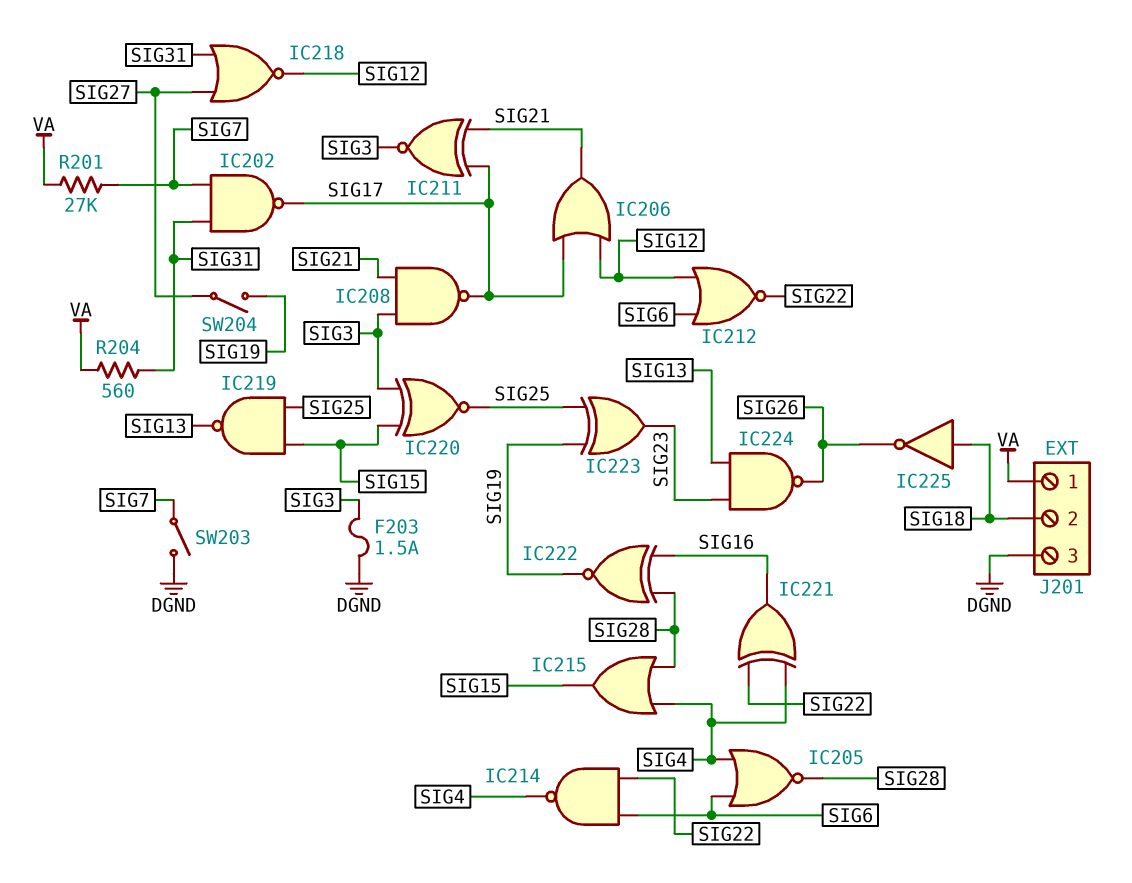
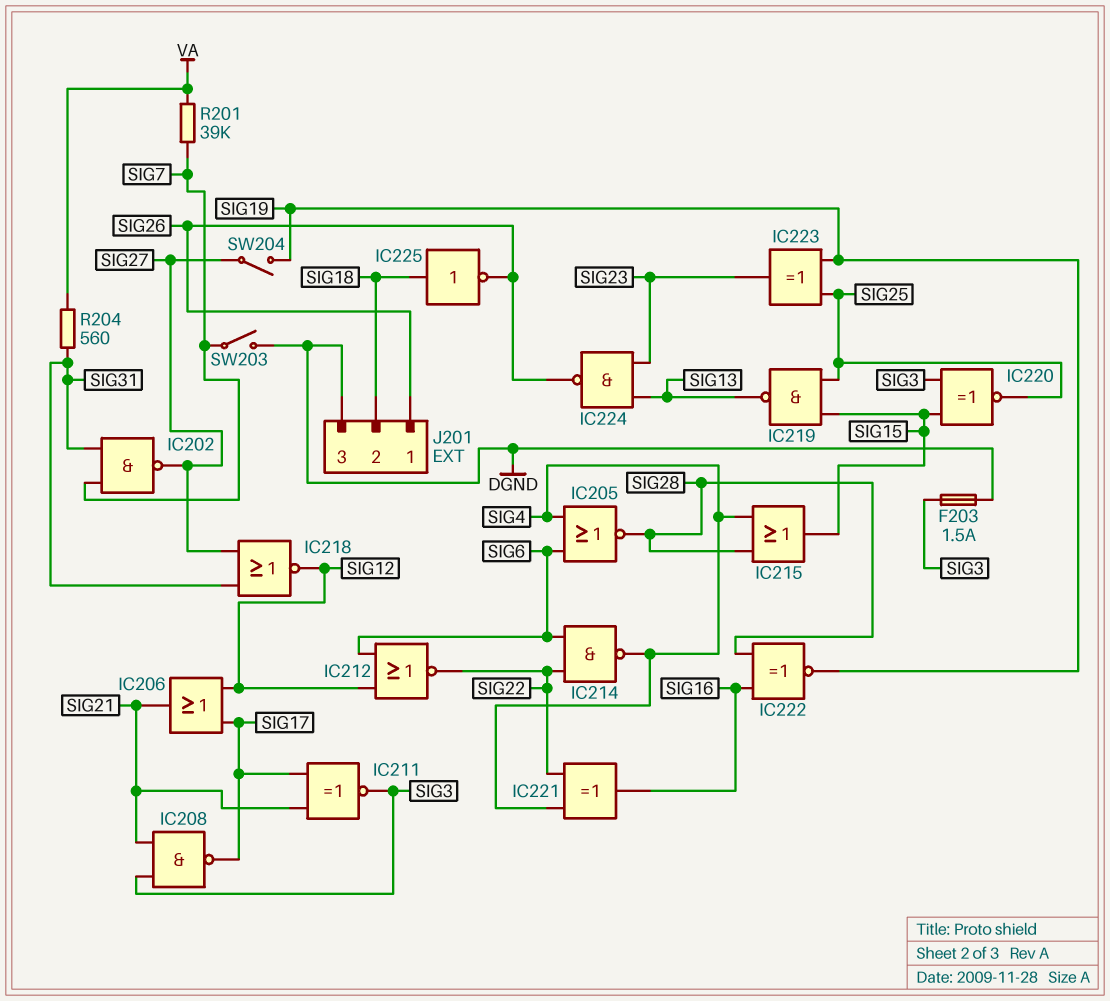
IC202: NAND (in SIG7, in SIG31, out SIG17) -> NAND (in SIG7, in SIG31, out SIG27)
J201 pin 1: VA -> SIG26
R201: 27k (SIG7, VA) -> 39k (SIG7, VA)

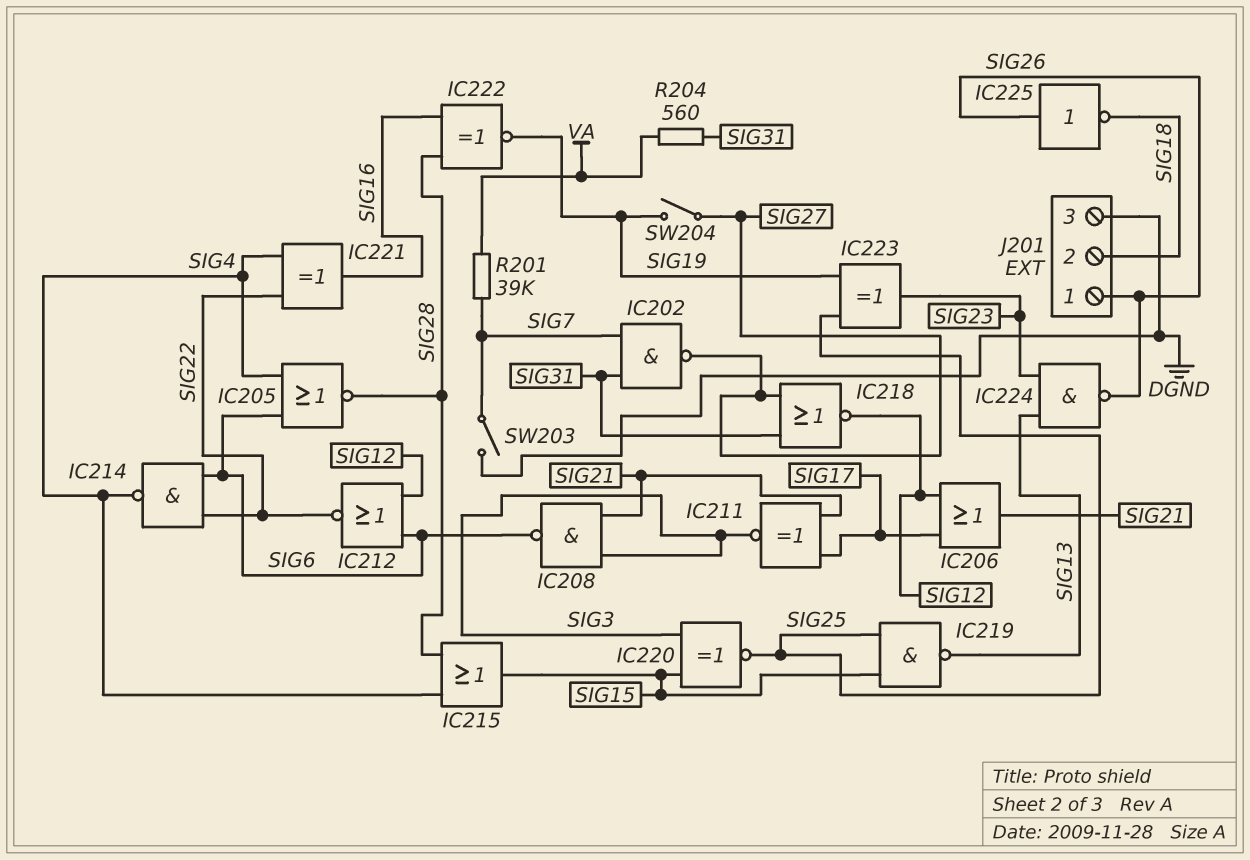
F203: 1.5A (DGND, SIG3) -> none
IC208: NAND (in SIG3, in SIG21, out SIG17) -> NAND (in SIG3, in SIG21, out SIG6)
IC225: NOT (in SIG18, out SIG26) -> NOT (in SIG26, out SIG18)

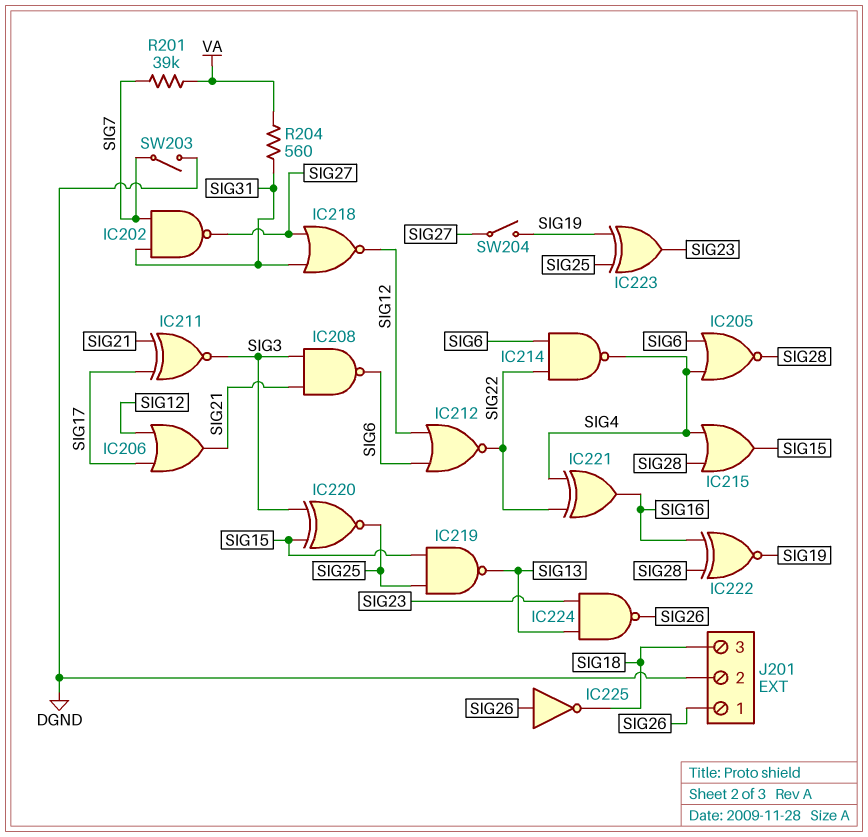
J201 pin 2: SIG18 -> DGND
J201 pin 3: DGND -> SIG18

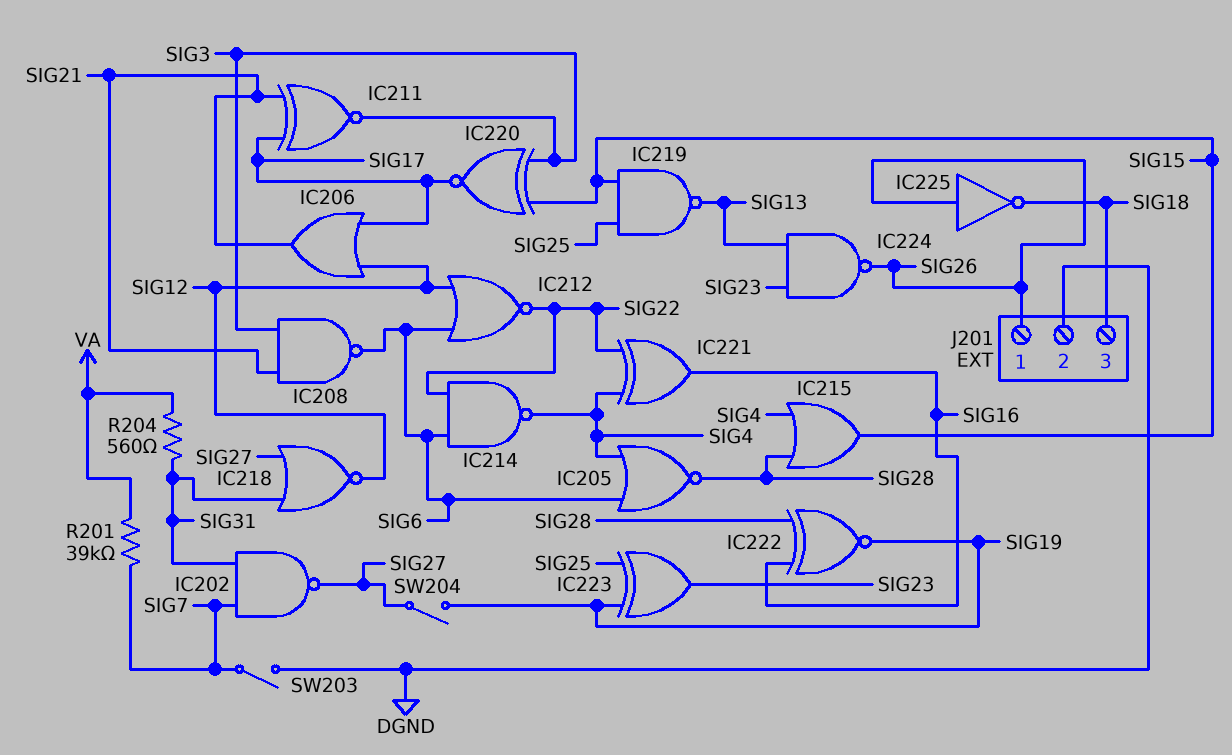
IC220: XNOR (in SIG3, in SIG15, out SIG25) -> XNOR (in SIG3, in SIG15, out SIG17)

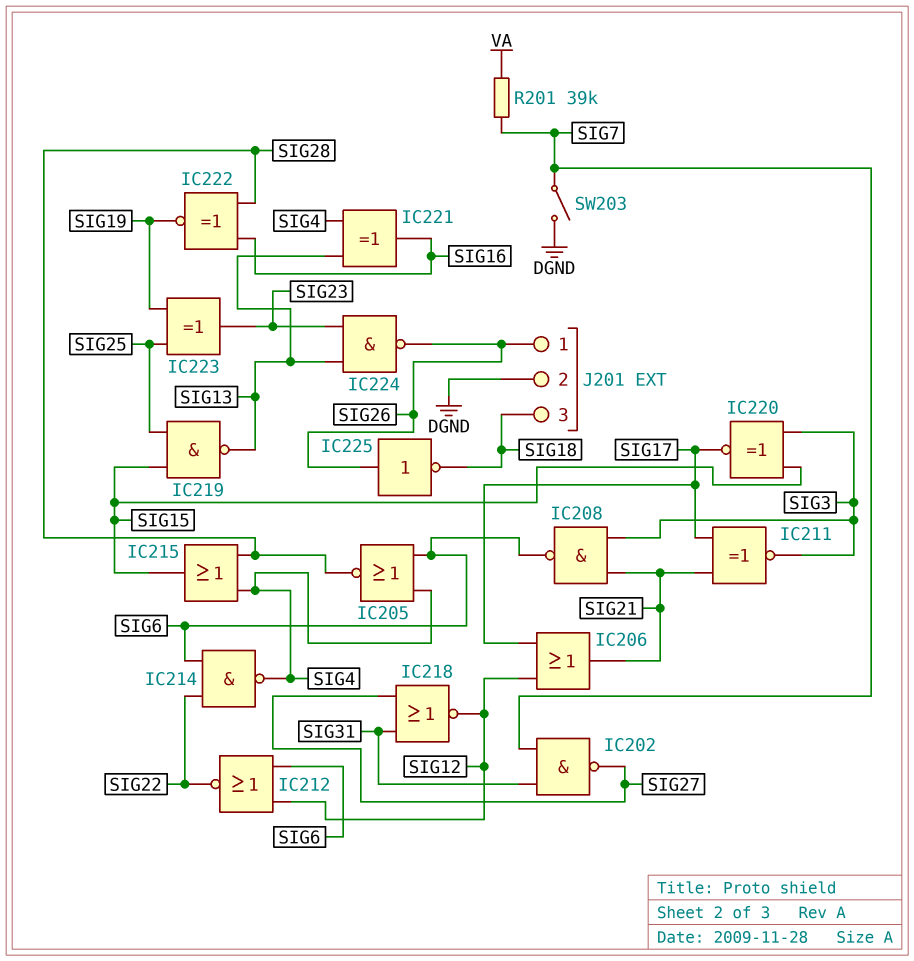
IC221: XOR (in SIG4, in SIG22, out SIG16) -> XOR (in SIG4, in SIG13, out SIG16)
R204: 560 (SIG31, VA) -> none
SW204: switch (SIG19, SIG27) -> none

